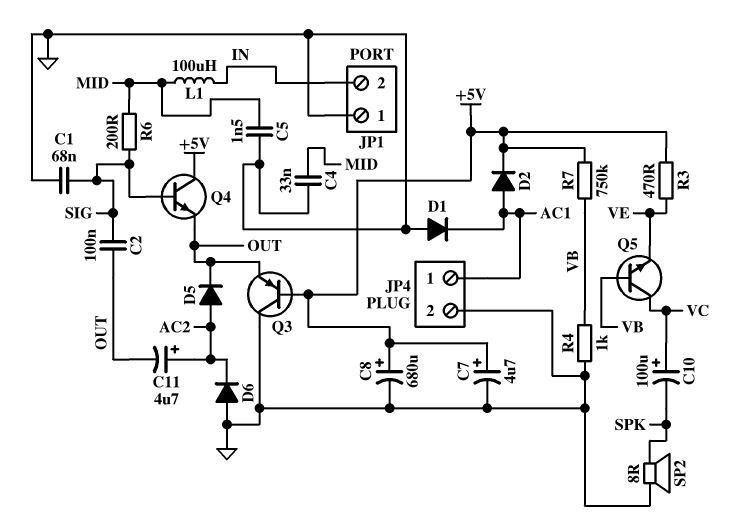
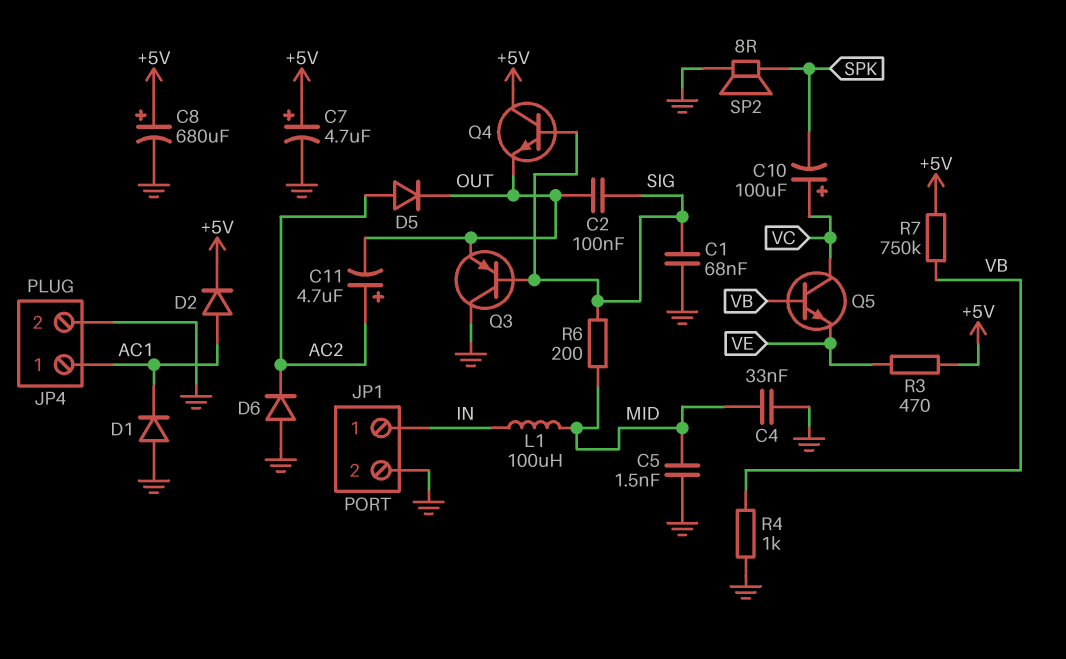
JP1 pin 1: GND -> IN
JP1 pin 2: IN -> GND
Q3: PNP (B +5V, C GND, E OUT) -> PNP (B SIG, C GND, E OUT)

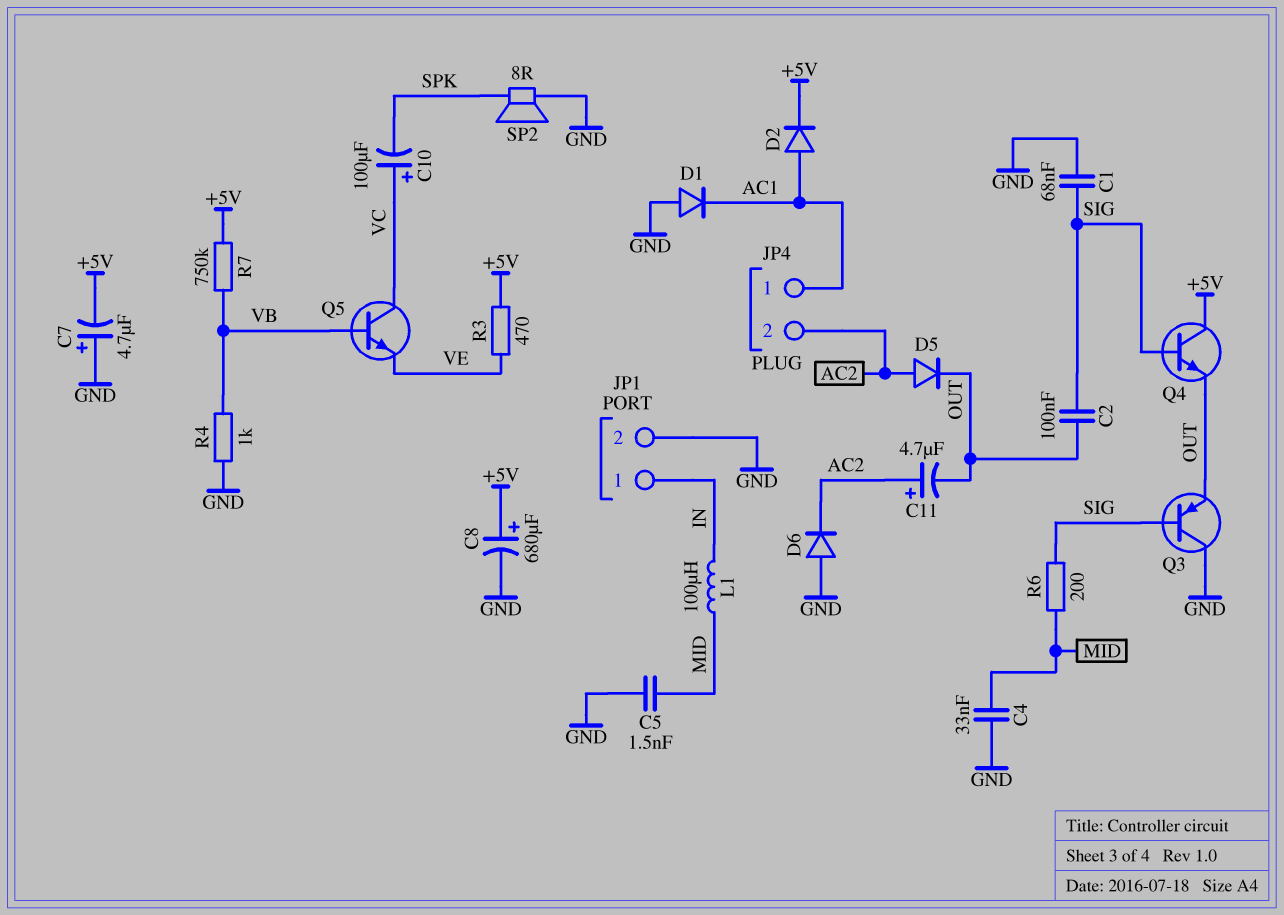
C7: 4.7uF (plus +5V, minus GND) -> 4.7uF (plus GND, minus +5V)
JP4 pin 2: GND -> AC2

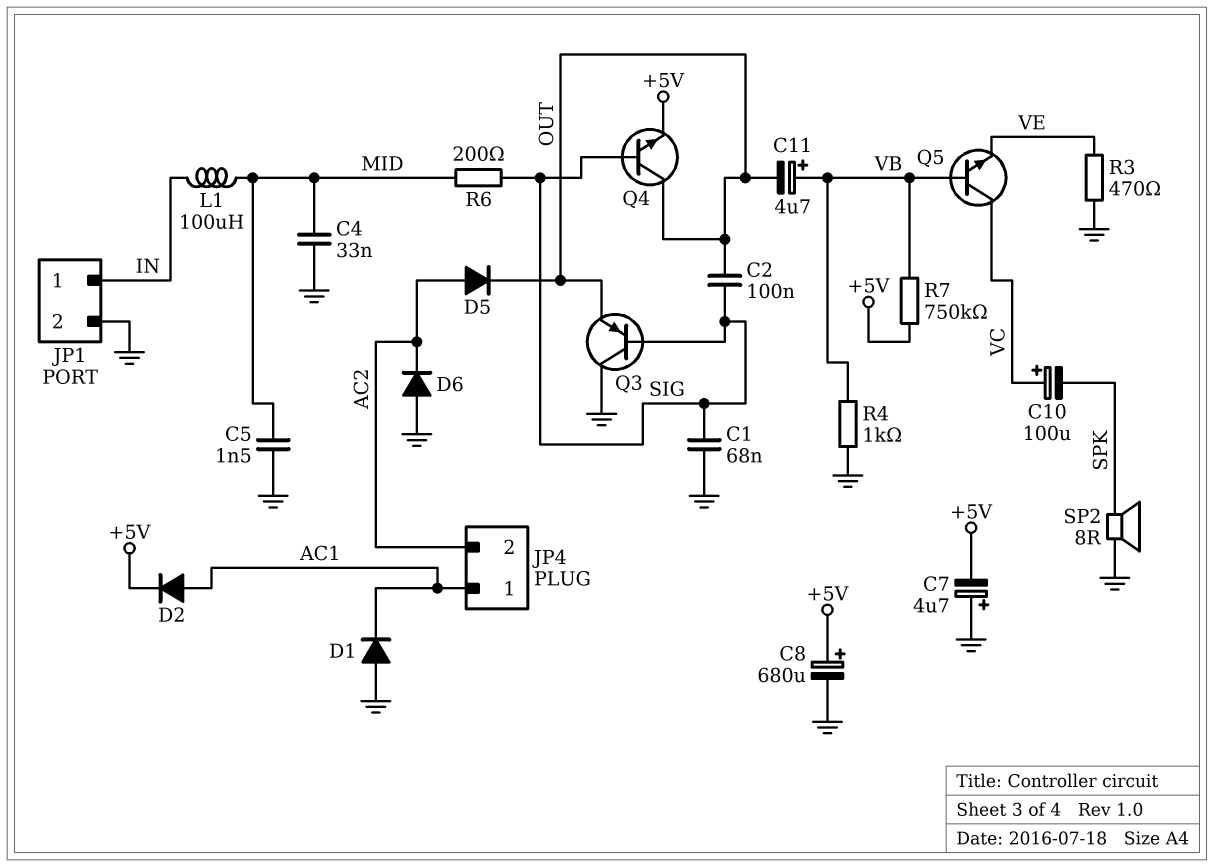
C11: 4.7uF (plus AC2, minus OUT) -> 4.7uF (plus VB, minus OUT)
Q4: NPN (B SIG, C +5V, E OUT) -> NPN (B SIG, C OUT, E +5V)
R3: 470 (+5V, VE) -> 470 (GND, VE)

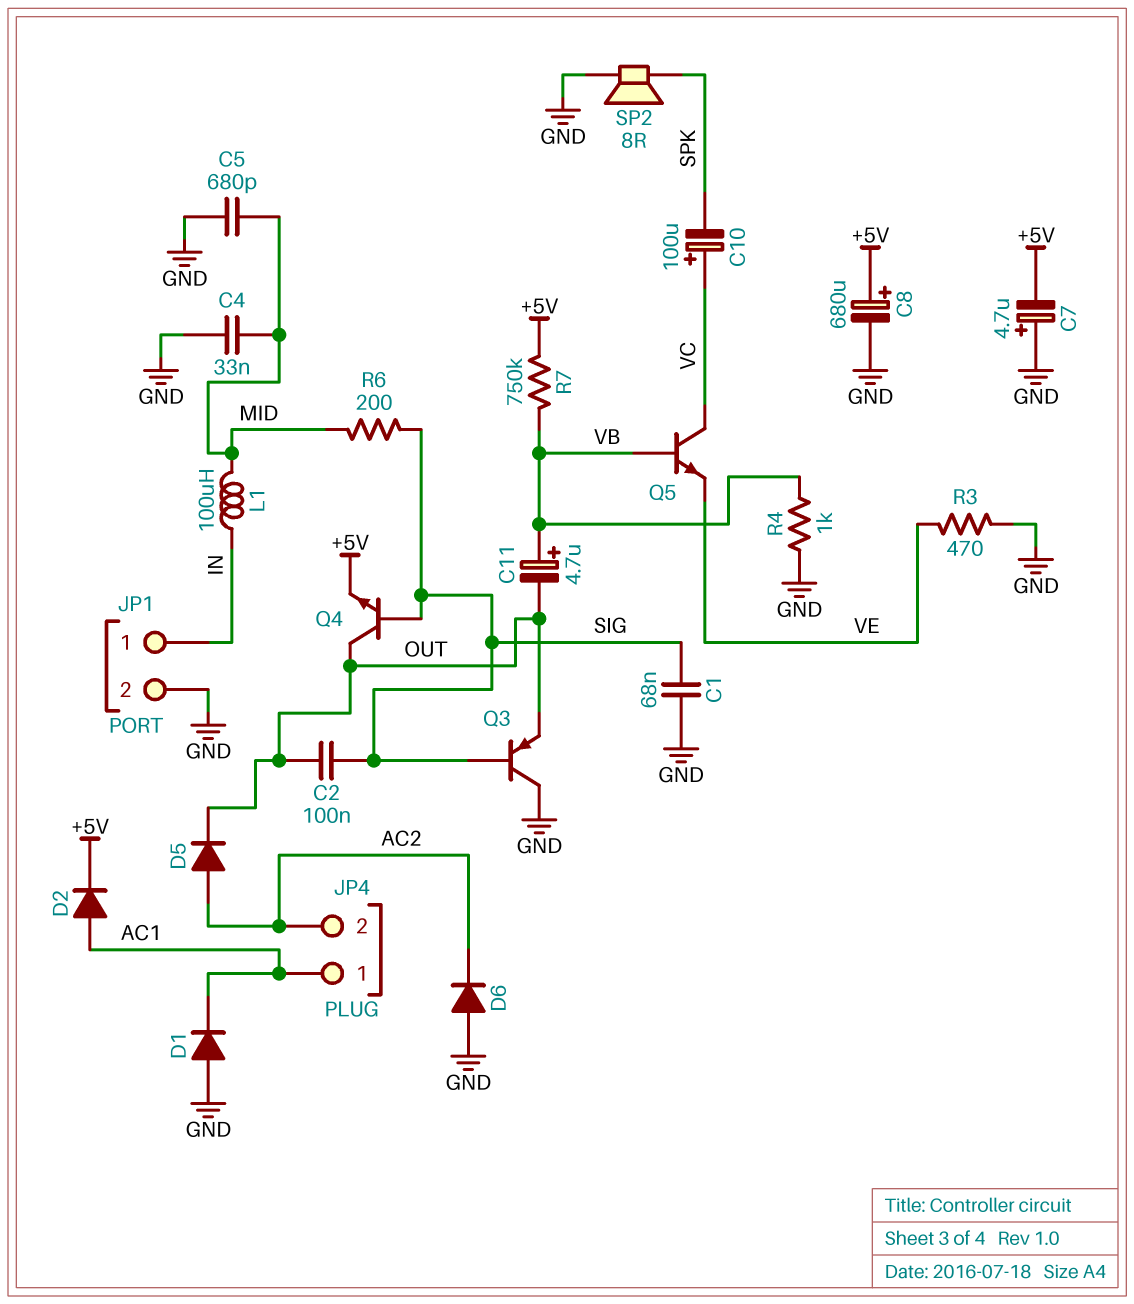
C5: 1.5nF (GND, MID) -> 680pF (GND, MID)

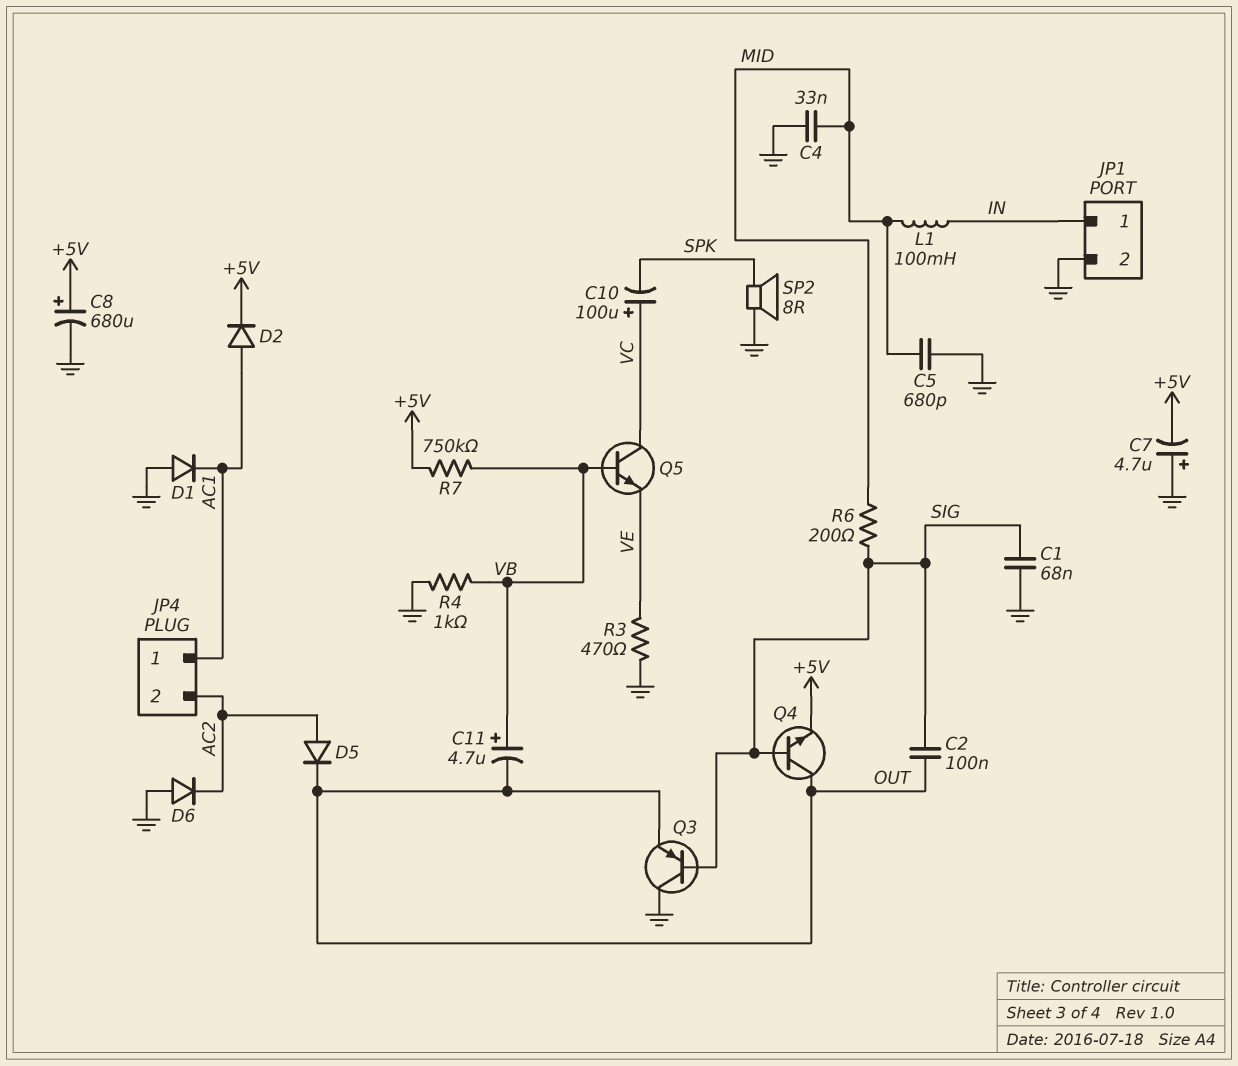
L1: 100uH (IN, MID) -> 100mH (IN, MID)

